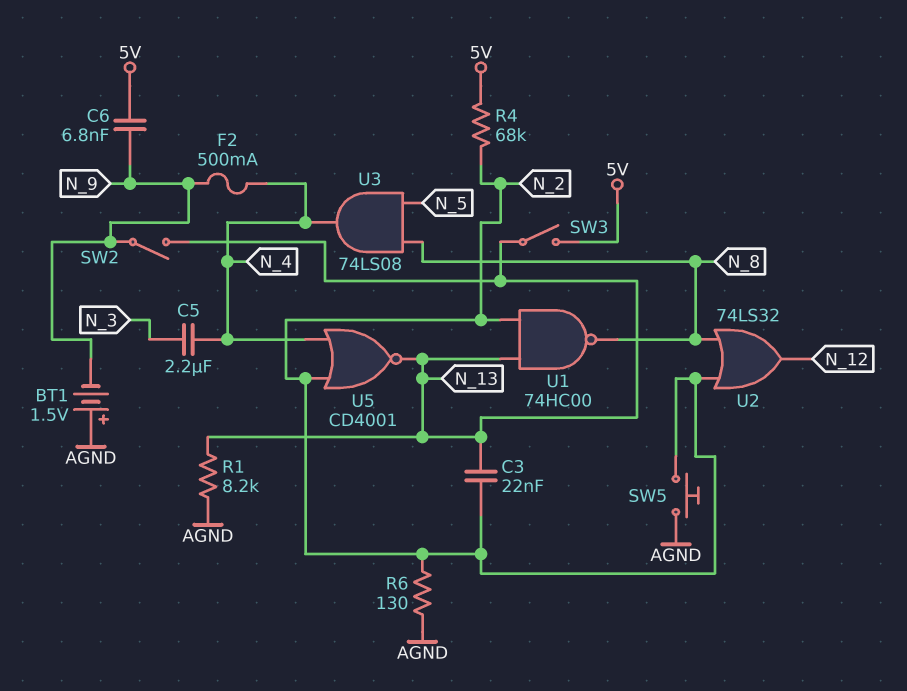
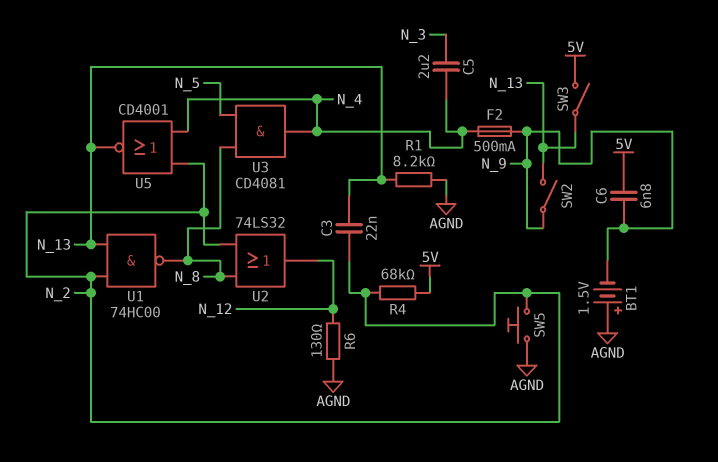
R6: 130 (AGND, N_2) -> 130 (AGND, N_12)
U3: AND 74LS08 (in N_5, in N_8, out N_4) -> AND CD4081 (in N_5, in N_8, out N_4)

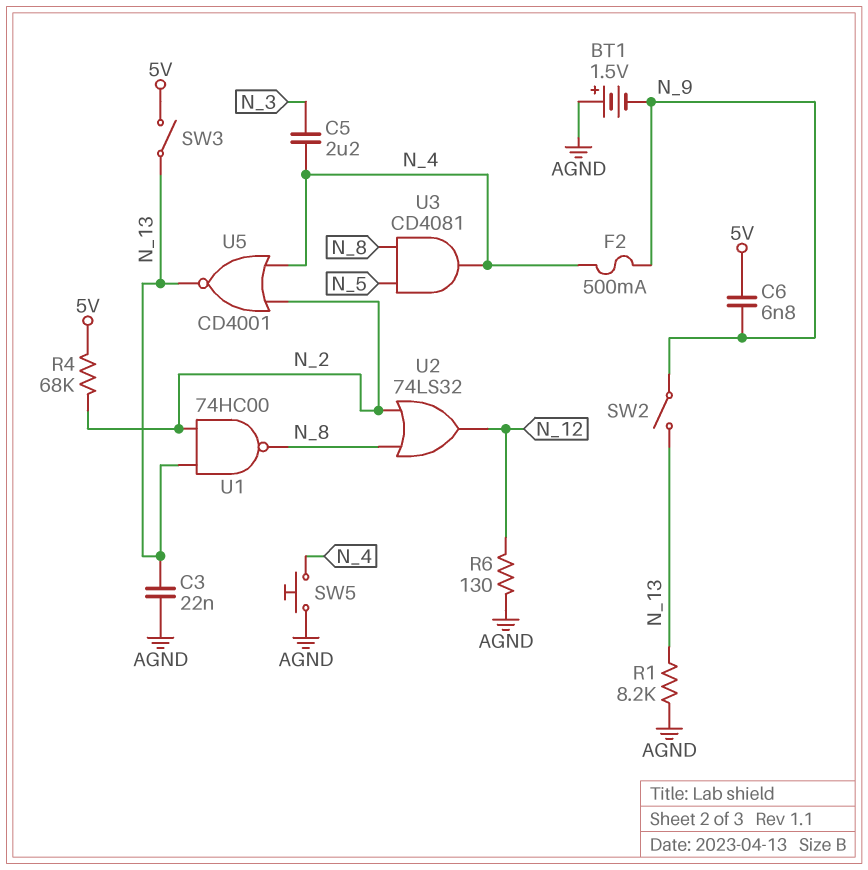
C3: 22nF (N_2, N_13) -> 22nF (AGND, N_13)
SW5: button (AGND, N_2) -> button (AGND, N_4)

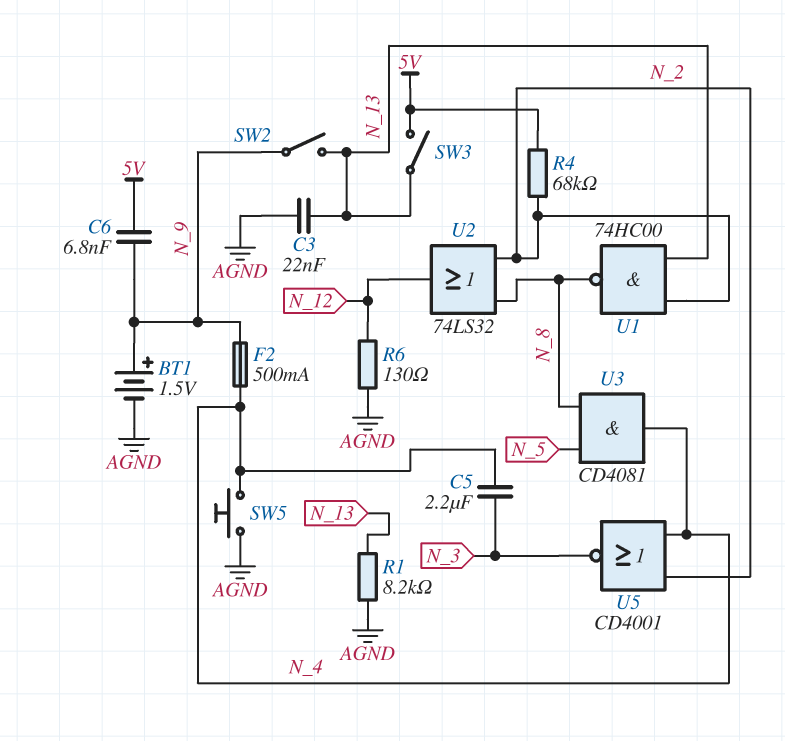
BT1: 1.5V (plus AGND, minus N_9) -> 1.5V (plus N_9, minus AGND)
U5: NOR CD4001 (in N_2, in N_4, out N_13) -> NOR CD4001 (in N_2, in N_4, out N_3)

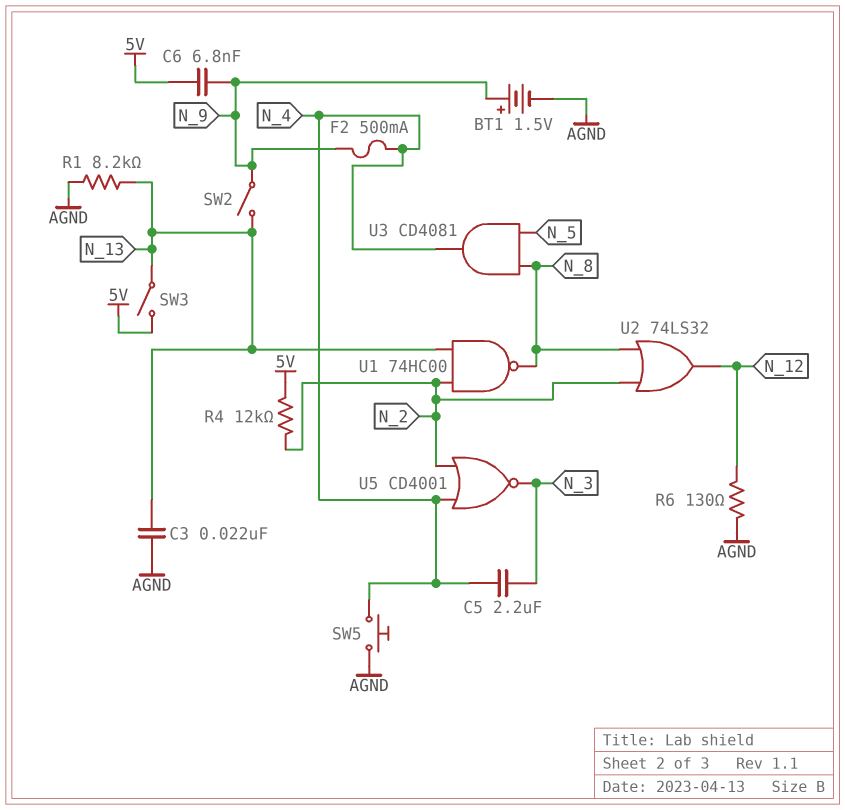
R4: 68k (5V, N_2) -> 12k (5V, N_2)

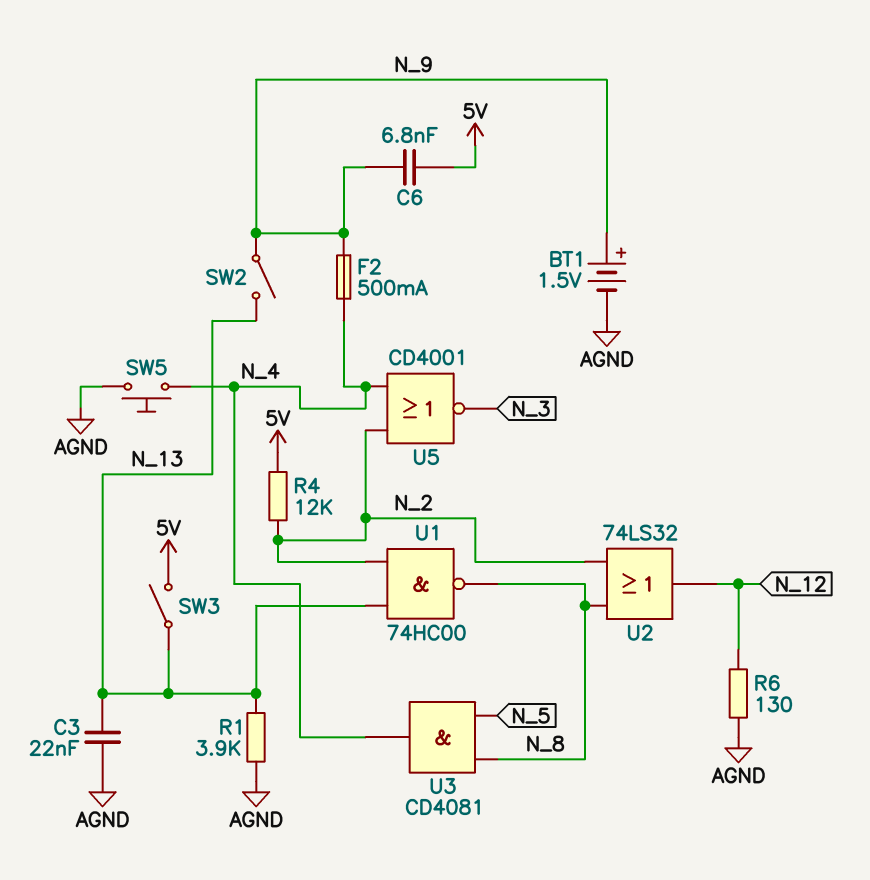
C5: 2.2uF (N_3, N_4) -> none
R1: 8.2k (AGND, N_13) -> 3.9k (AGND, N_13)

